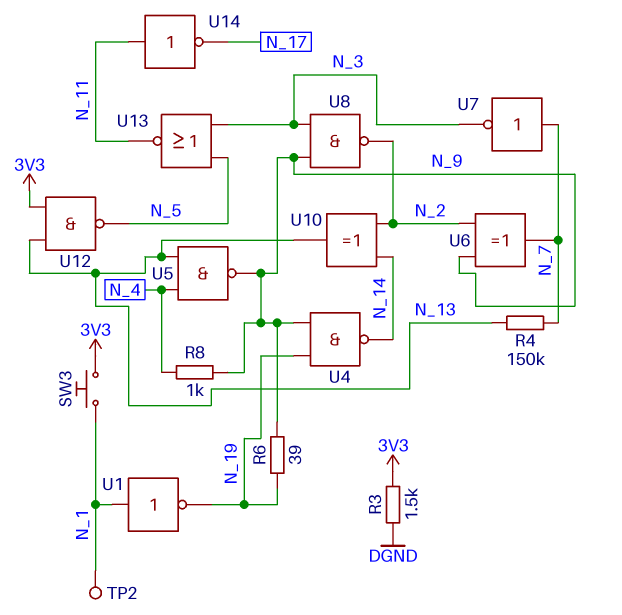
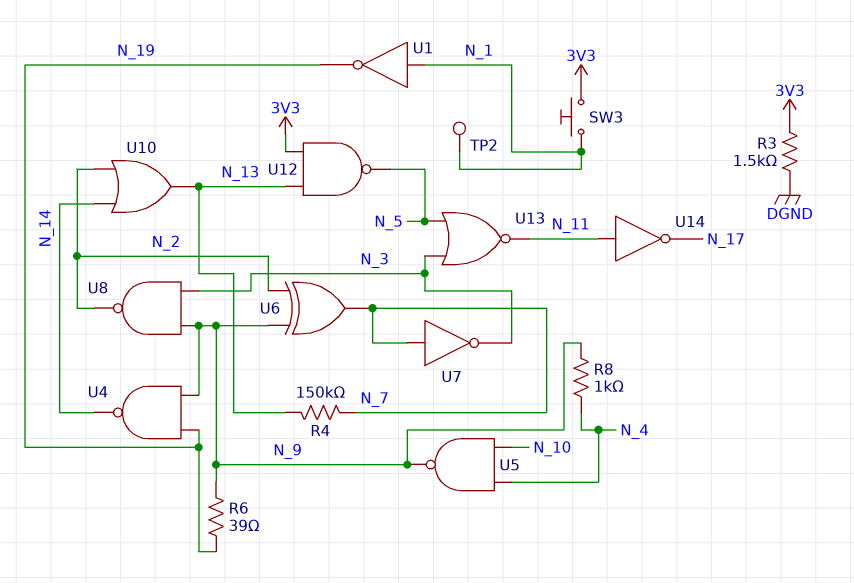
U5: NAND (in N_4, in N_13, out N_9) -> NAND (in N_4, in N_10, out N_9)
U10: XOR (in N_2, in N_14, out N_13) -> OR (in N_2, in N_14, out N_13)

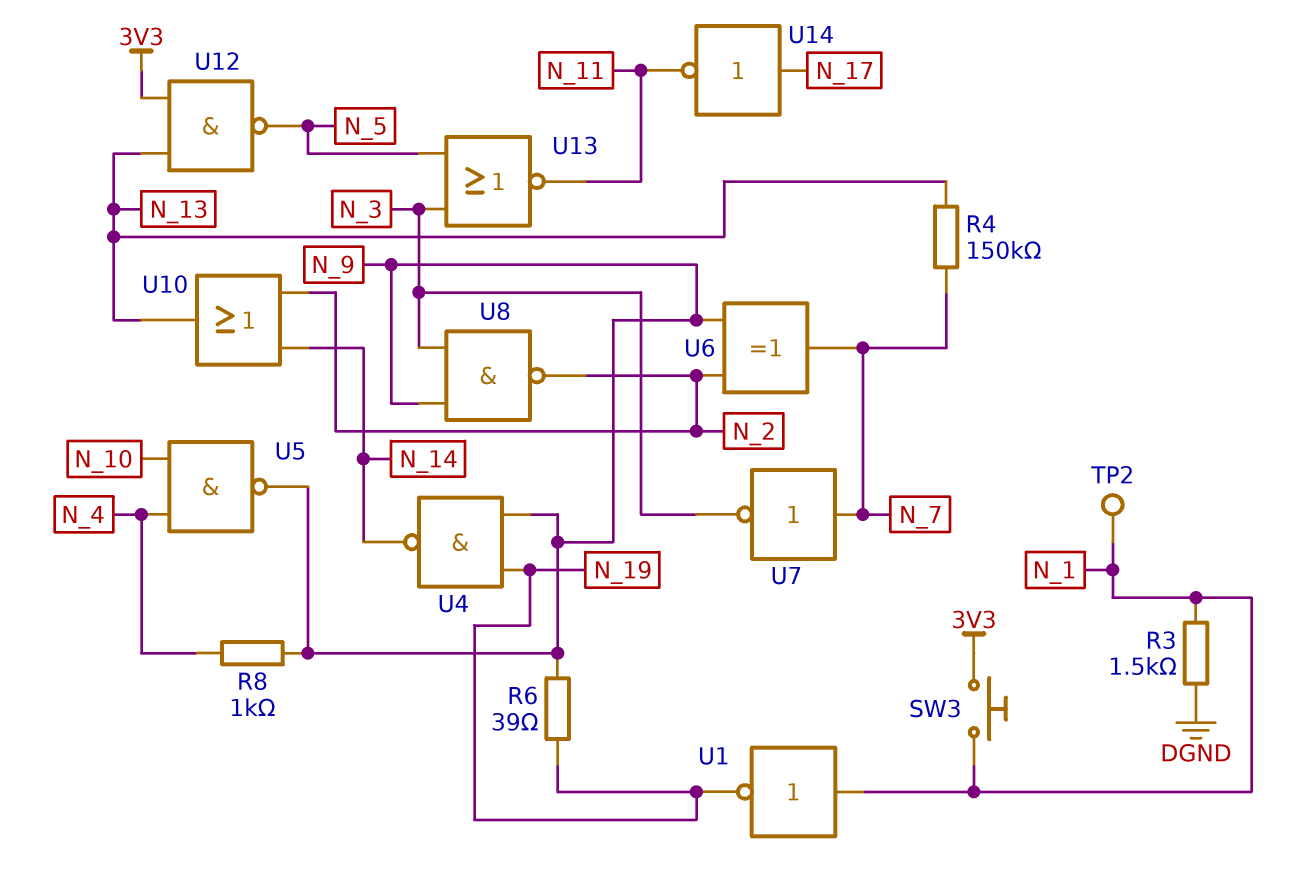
R3: 1.5k (3V3, DGND) -> 1.5k (DGND, N_1)
U14: NOT (in N_11, out N_17) -> NOT (in N_17, out N_11)

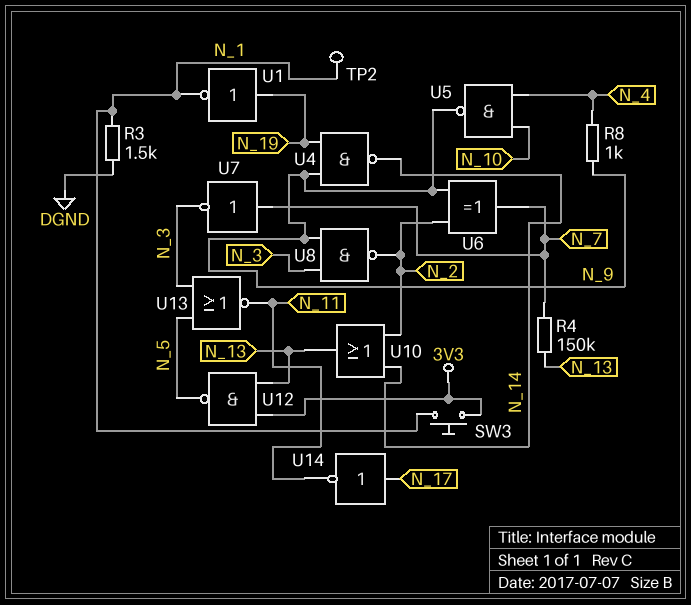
R6: 39 (N_9, N_19) -> none
U1: NOT (in N_1, out N_19) -> NOT (in N_19, out N_1)

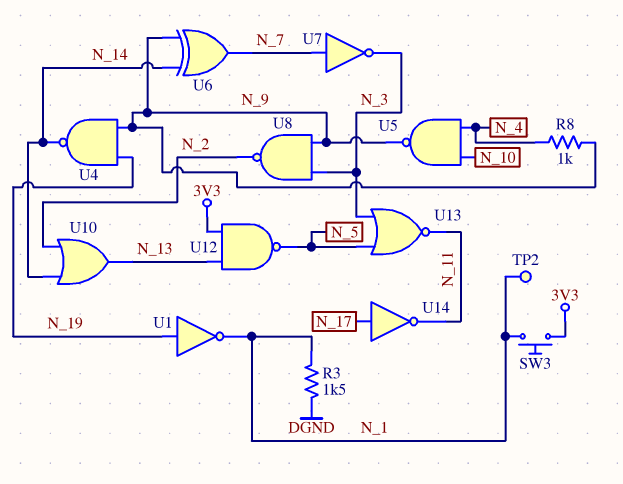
R4: 150k (N_7, N_13) -> none
U6: XOR (in N_2, in N_9, out N_7) -> XOR (in N_9, in N_14, out N_7)

